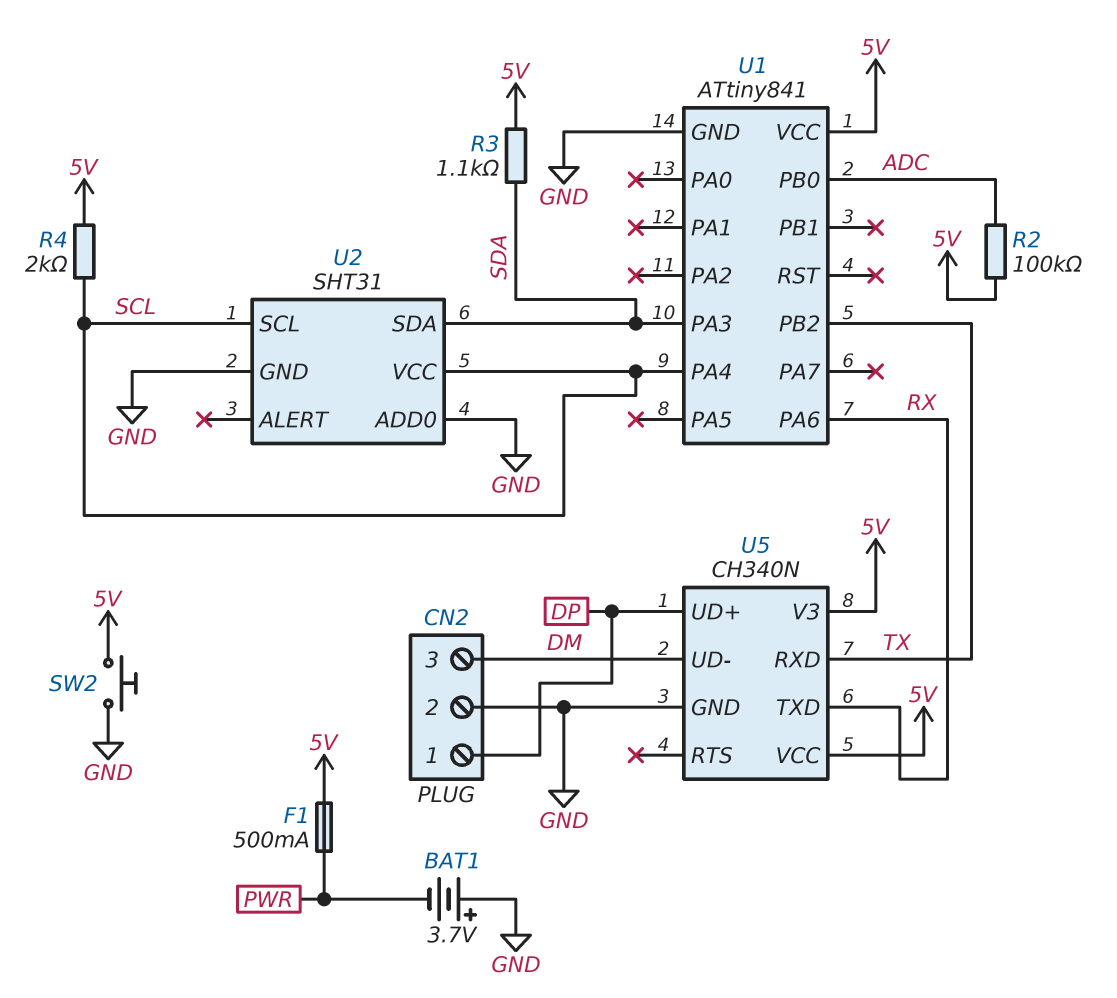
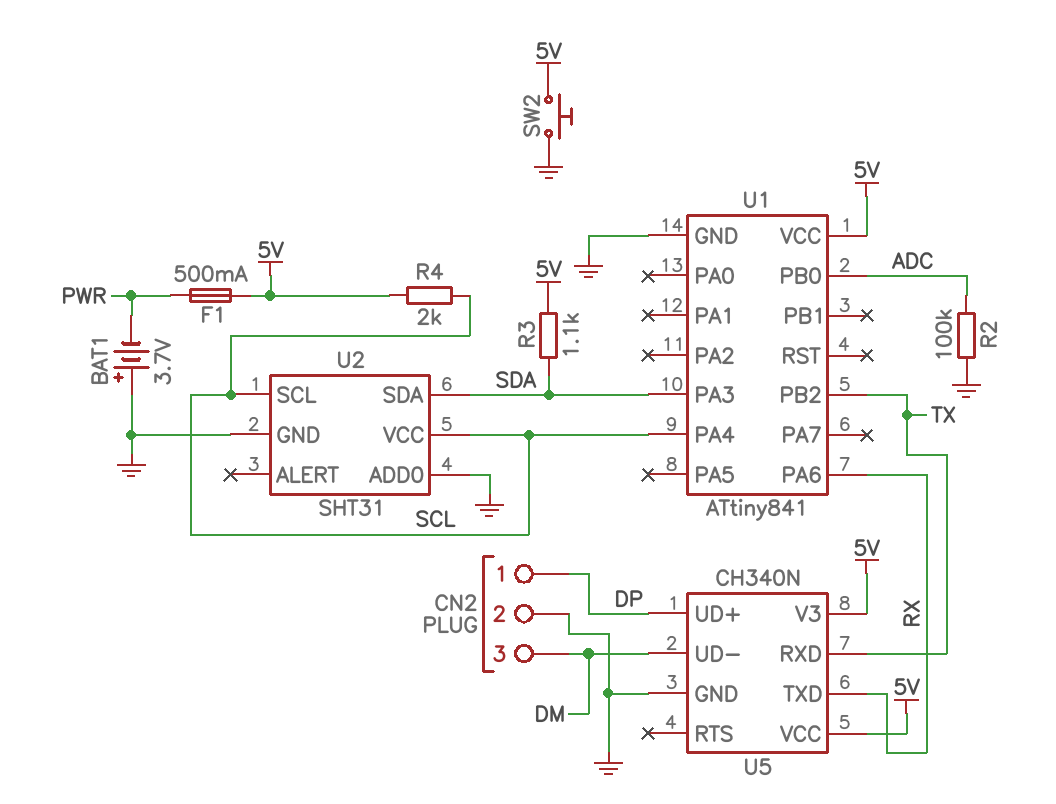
R2: 100k (5V, ADC) -> 100k (ADC, GND)

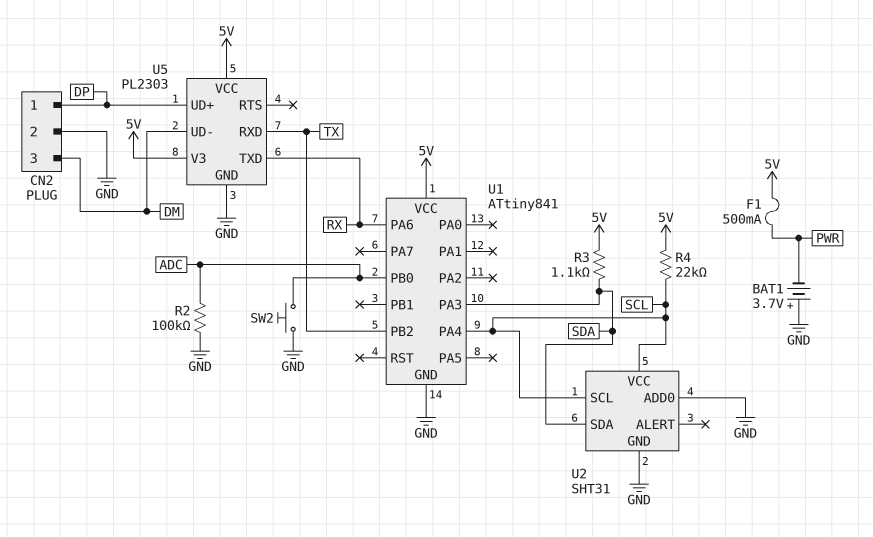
R4: 2k (5V, SCL) -> 22k (5V, SCL)
SW2: button (5V, GND) -> button (ADC, GND)
U5: CH340N -> PL2303

